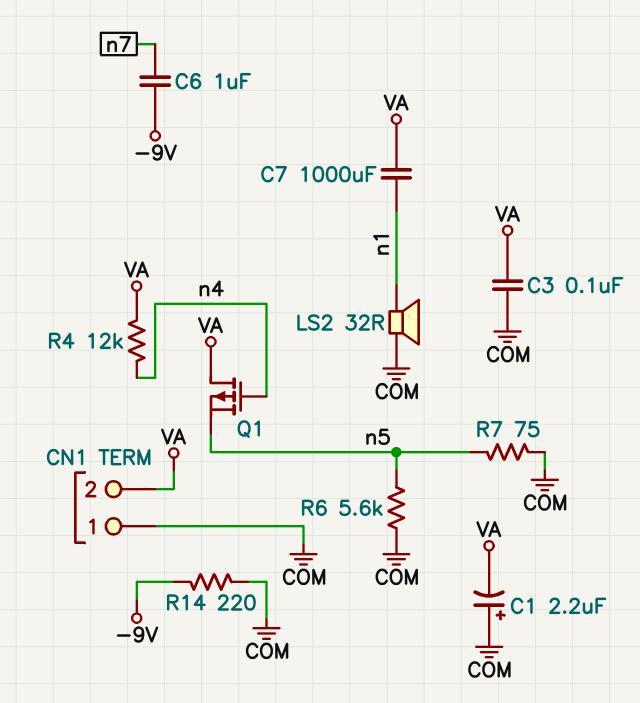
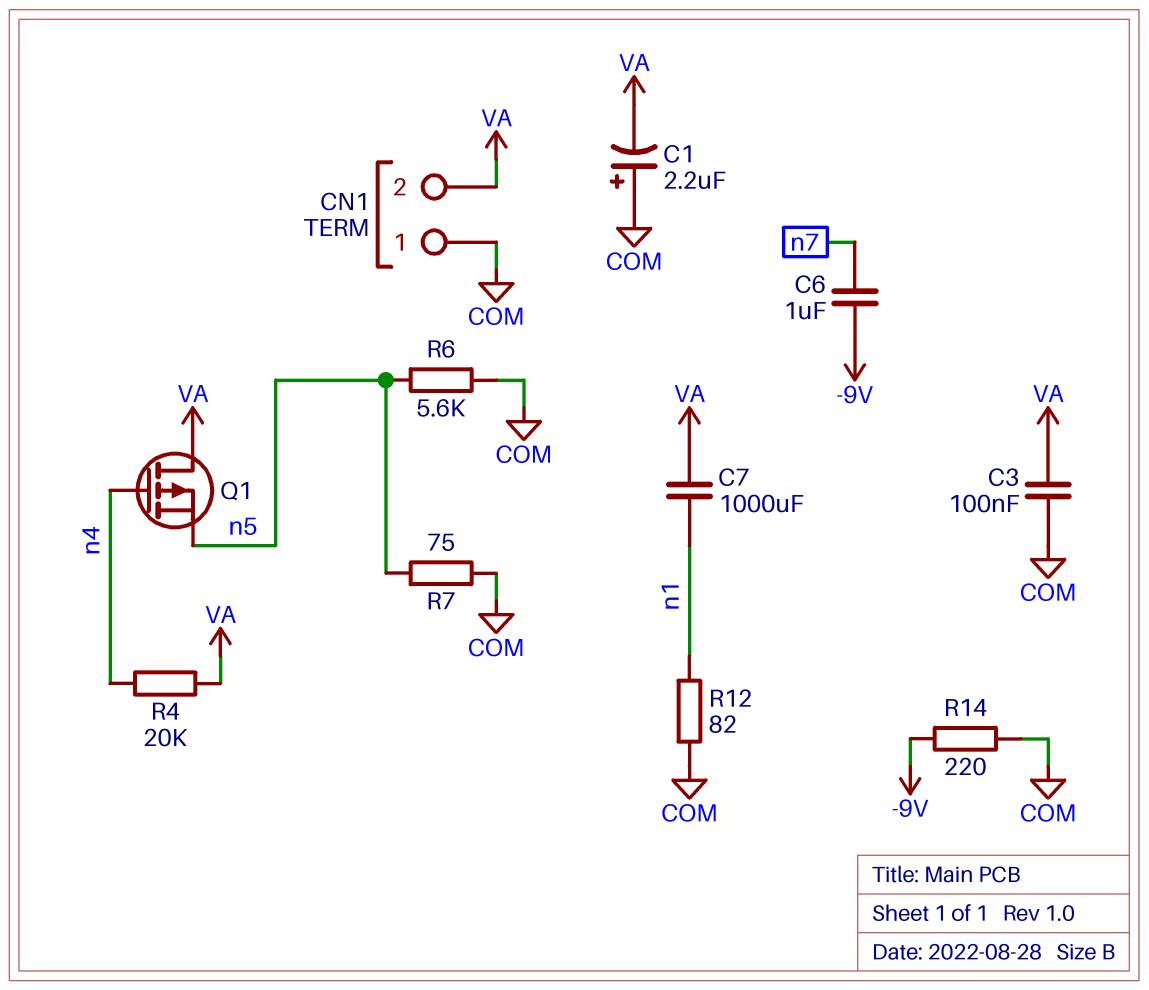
LS2: speaker 32R (COM, n1) -> none
R4: 12k (VA, n4) -> 20k (VA, n4)
R12: none -> 82 (COM, n1)

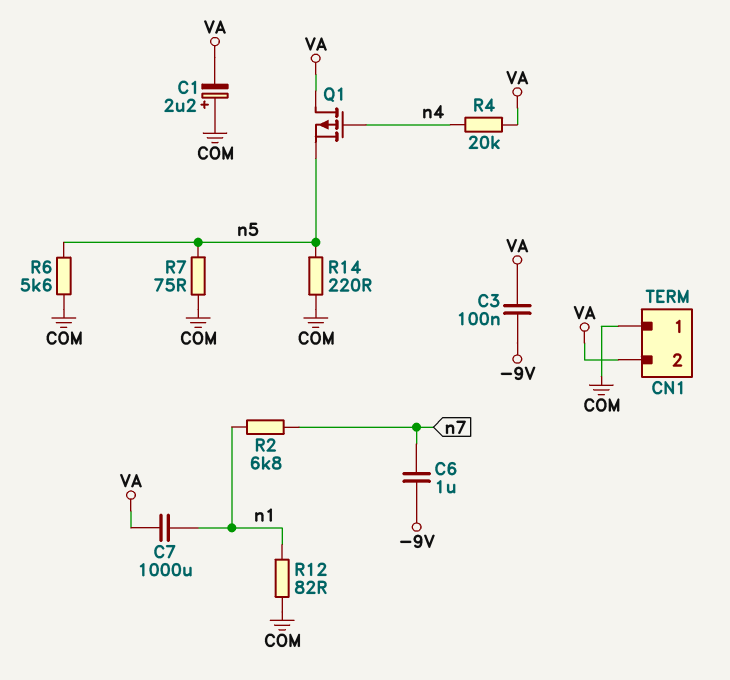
C3: 100nF (COM, VA) -> 100nF (-9V, VA)
R2: none -> 6.8k (n1, n7)
R14: 220 (-9V, COM) -> 220 (COM, n5)

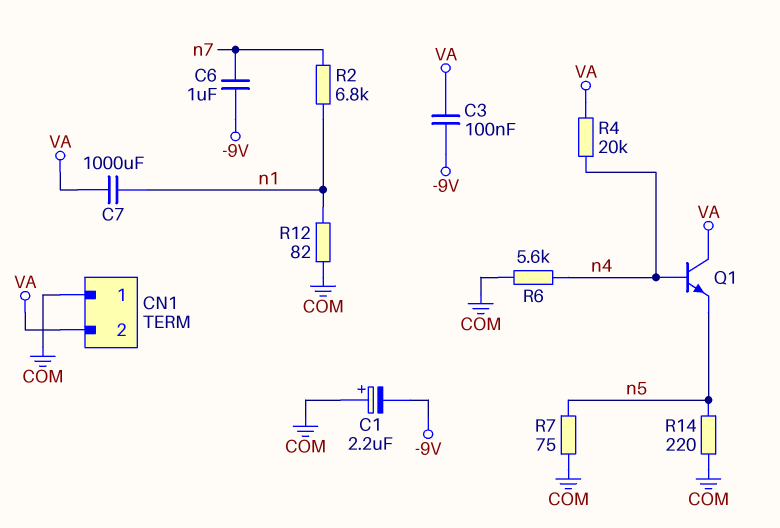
C1: 2.2uF (plus COM, minus VA) -> 2.2uF (plus COM, minus -9V)
Q1: PMOS (G n4, D VA, S n5) -> NPN (B n4, C VA, E n5)
R6: 5.6k (COM, n5) -> 5.6k (COM, n4)

